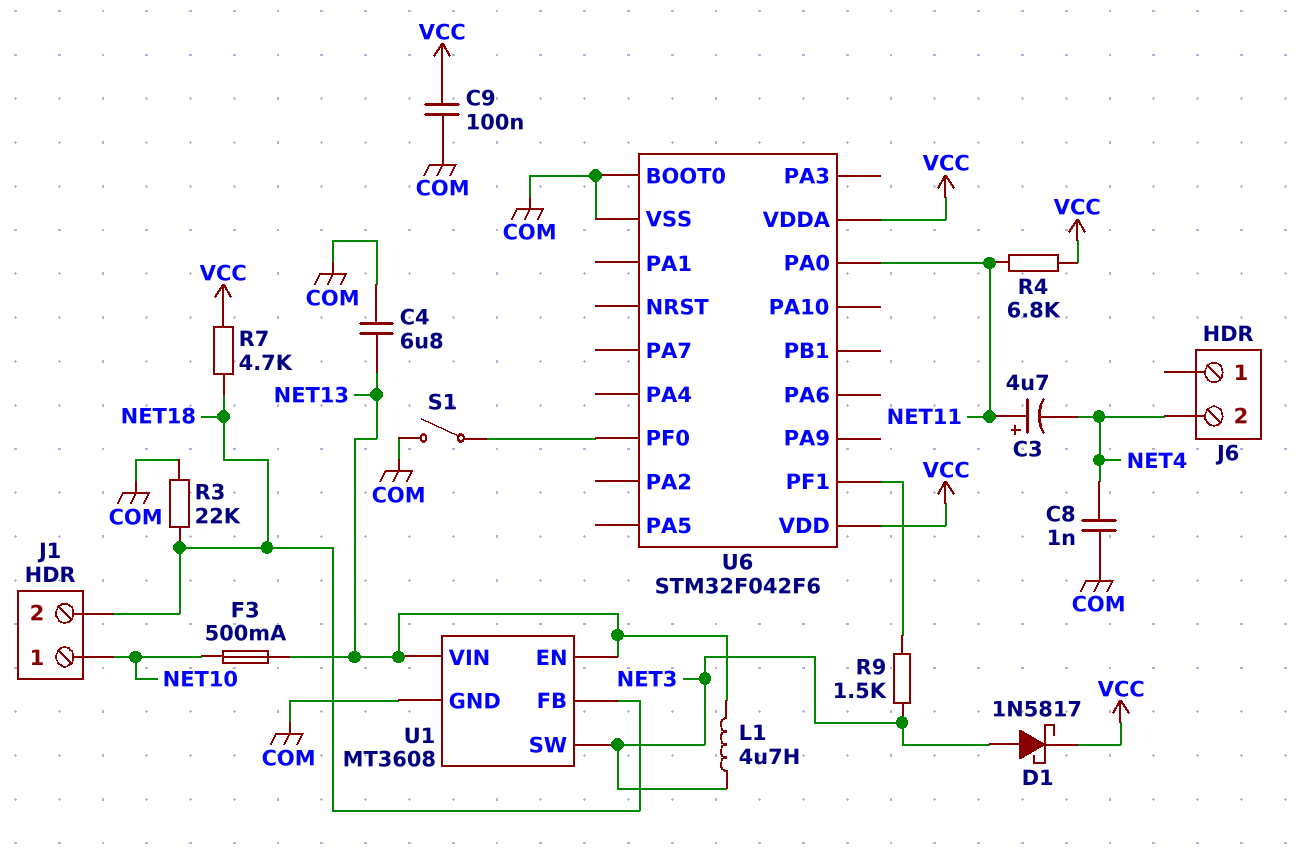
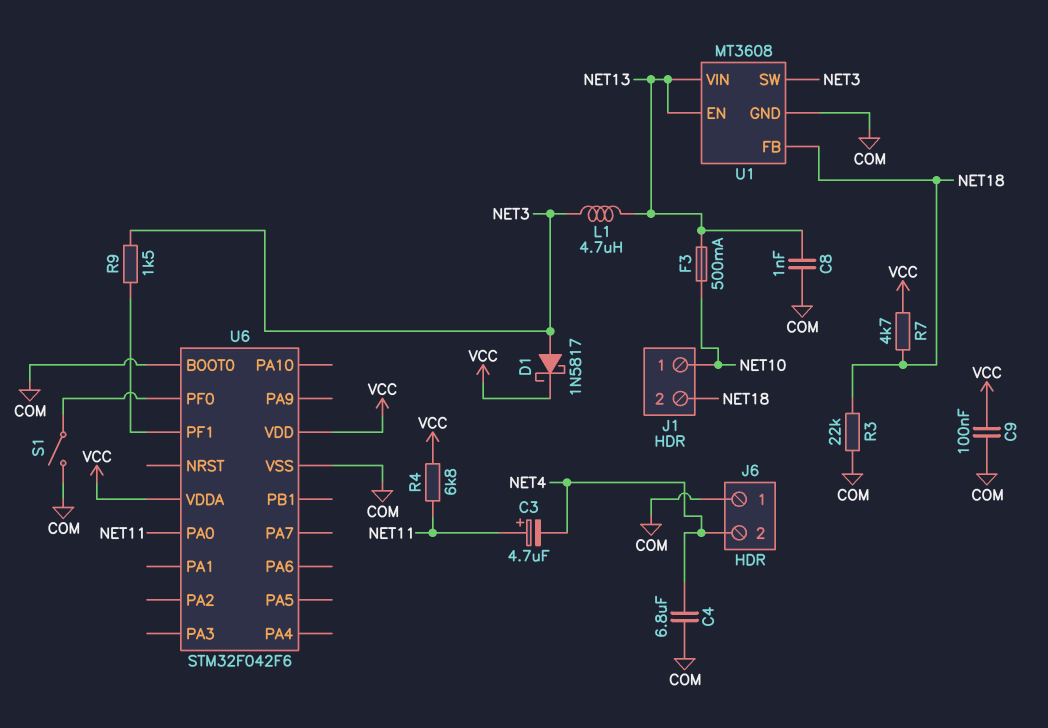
C4: 6.8uF (COM, NET13) -> 6.8uF (COM, NET4)
C8: 1nF (COM, NET4) -> 1nF (COM, NET13)
J6 pin 1: none -> COM

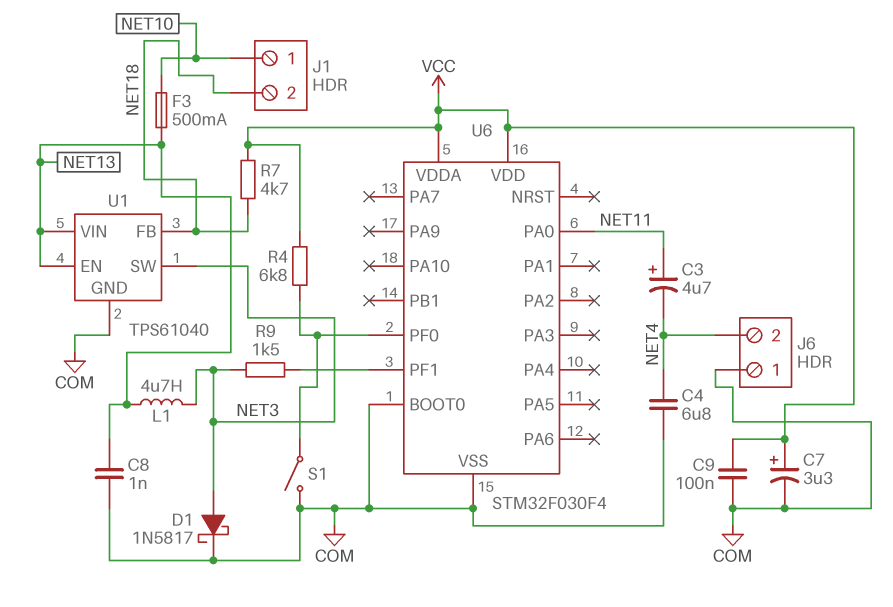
C7: none -> 3.3uF (plus VCC, minus COM)
D1: schottky 1N5817 (A NET3, K VCC) -> schottky 1N5817 (A NET3, K COM)
R3: 22k (COM, NET18) -> none
R4: 6.8k (NET11, VCC) -> 6.8k (U6/PF0, VCC)
U1: MT3608 -> TPS61040
U6: STM32F042F6 -> STM32F030F4

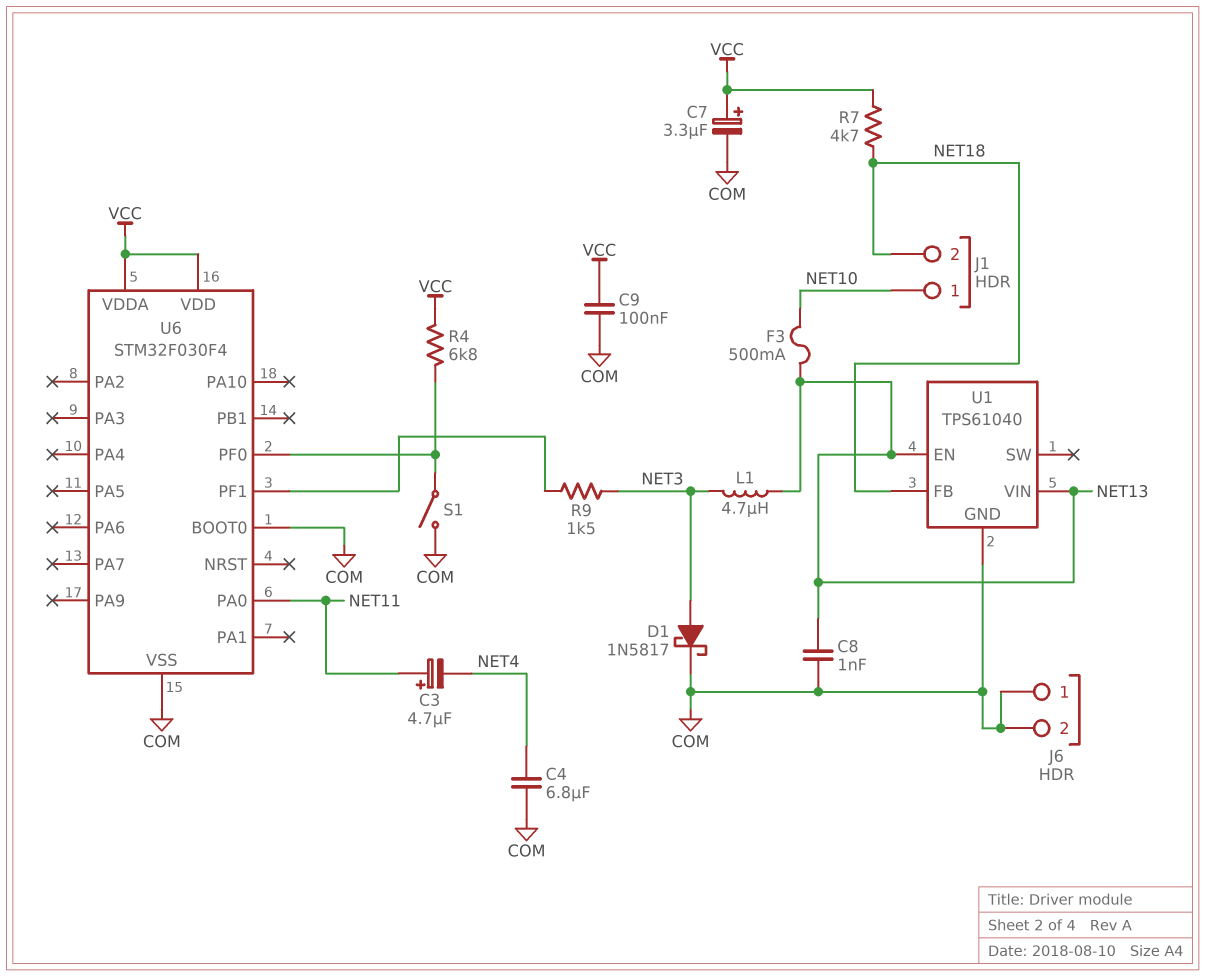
J6 pin 2: NET4 -> COM
U1 pin SW: NET3 -> none

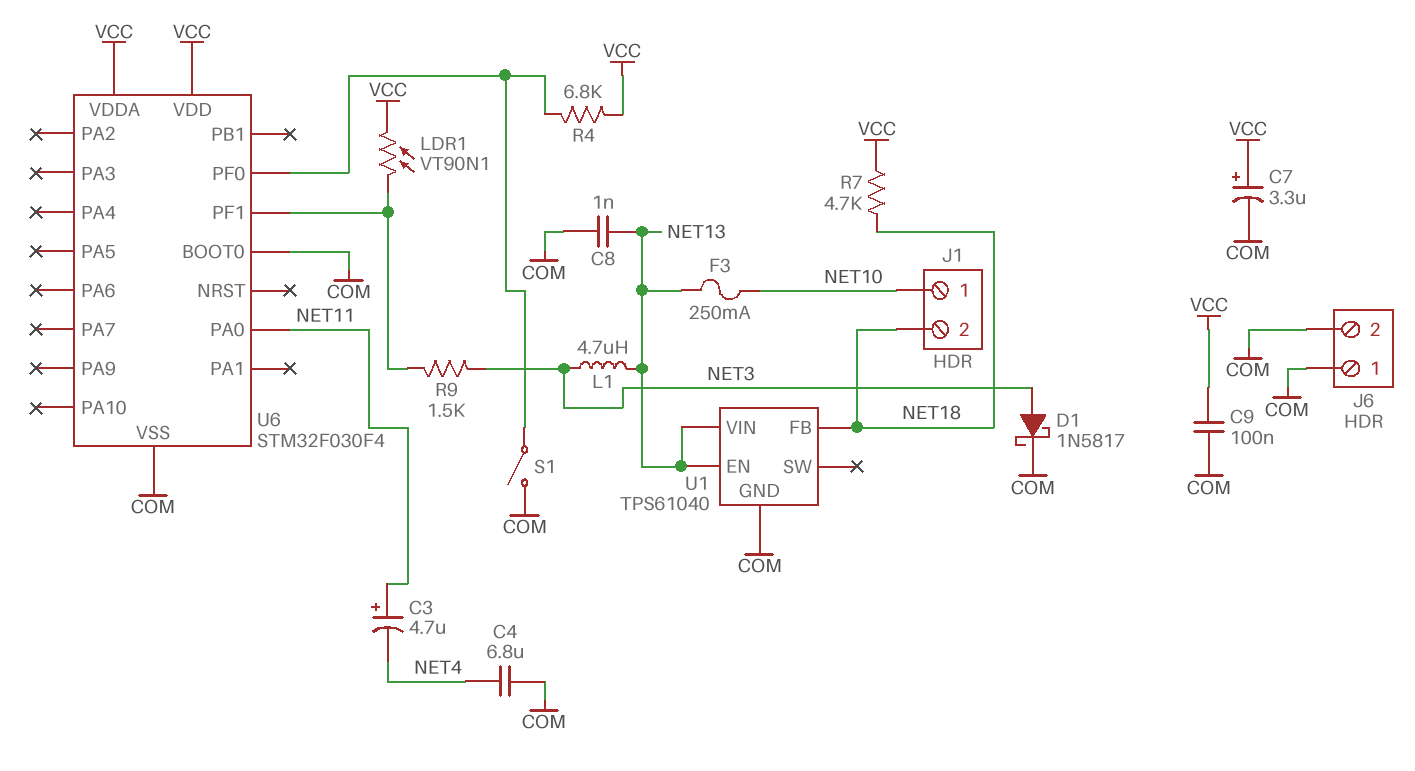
F3: 500mA (NET10, NET13) -> 250mA (NET10, NET13)
LDR1: none -> VT90N1 (U6/PF1, VCC)

